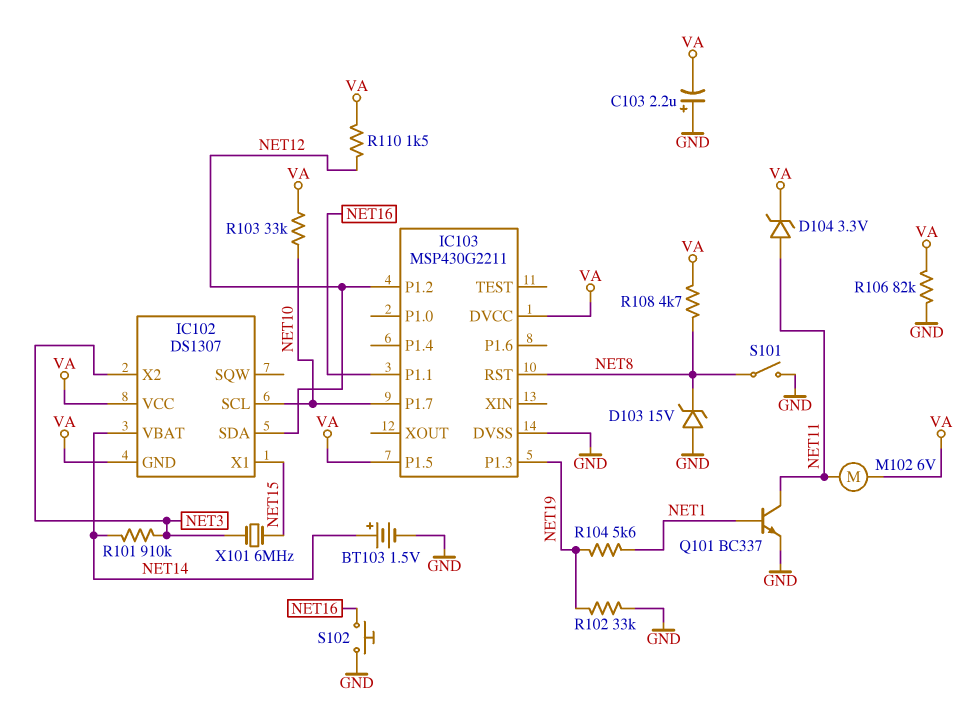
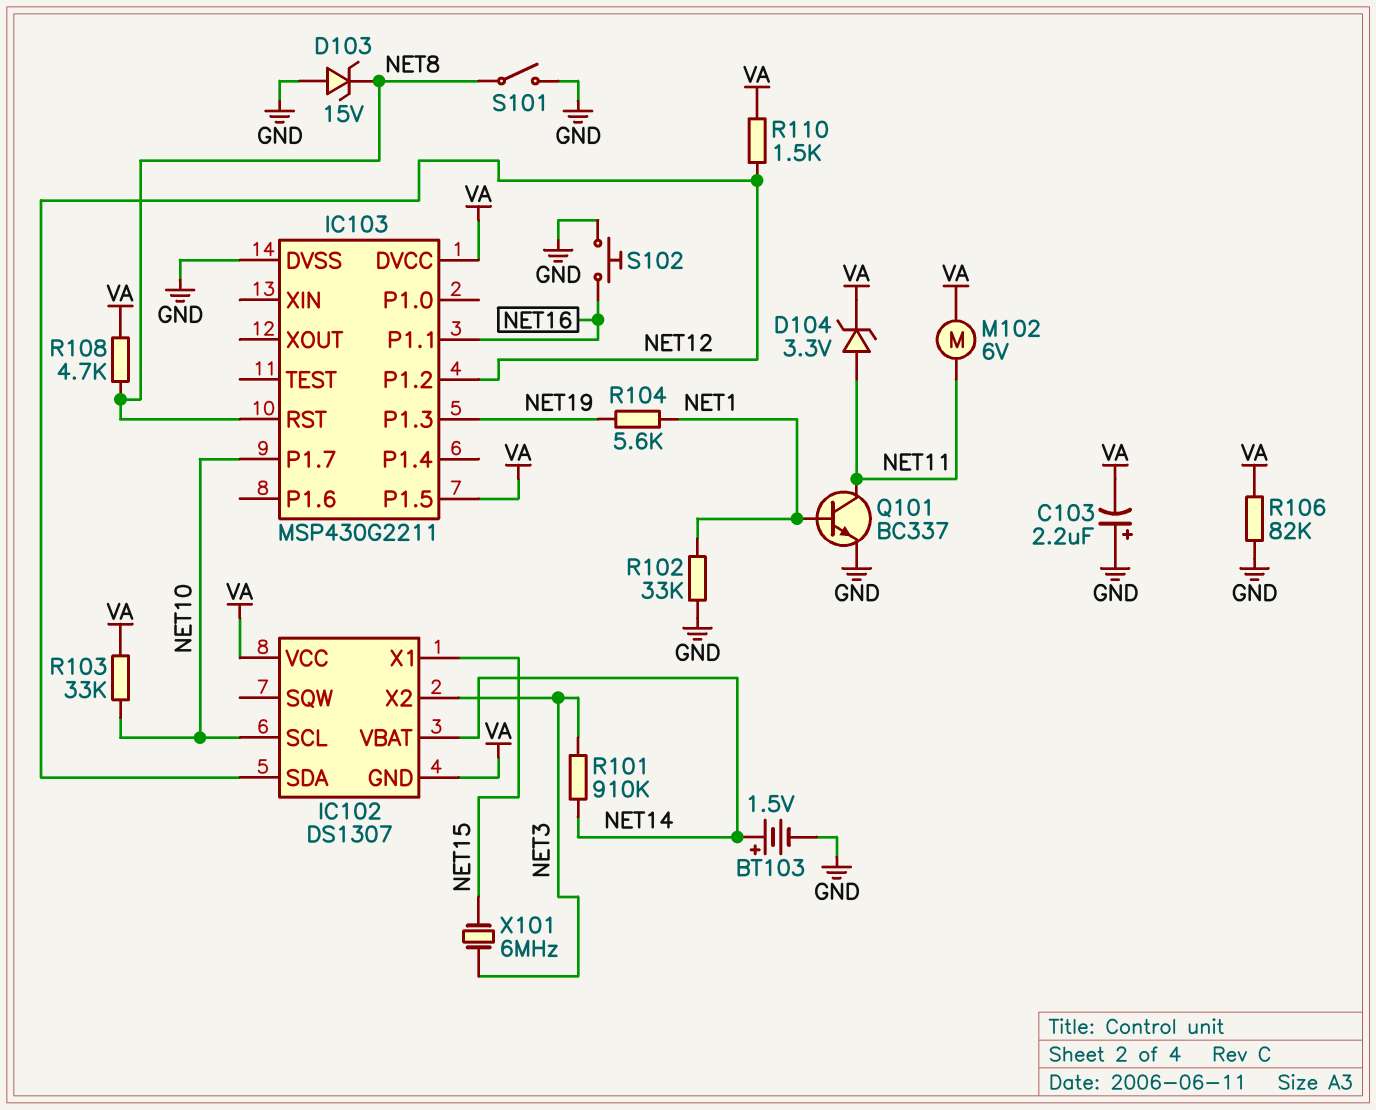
R102: 33k (GND, NET19) -> 33k (GND, NET1)

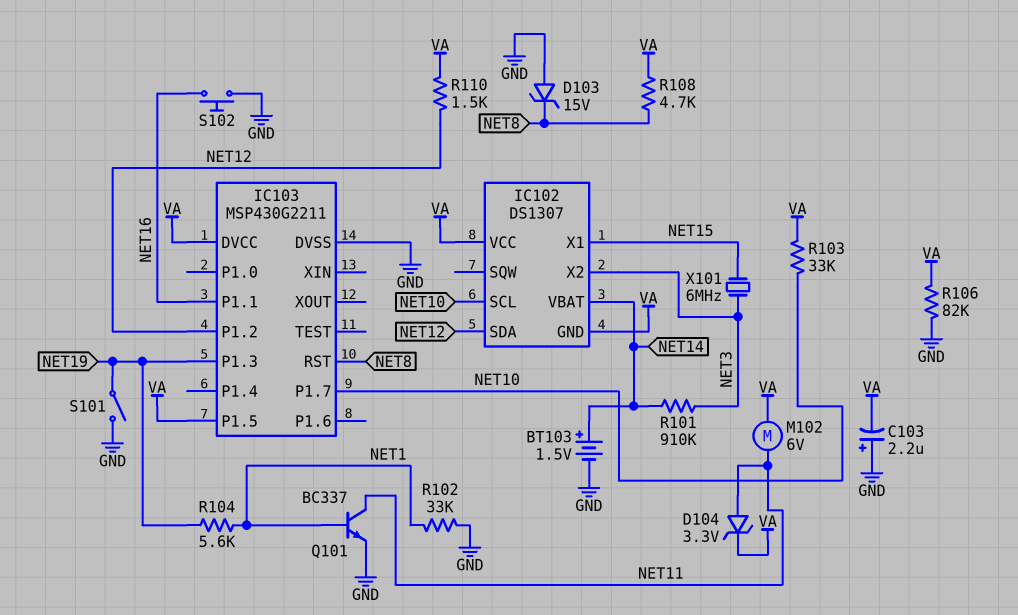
S101: switch (GND, NET8) -> switch (GND, NET19)

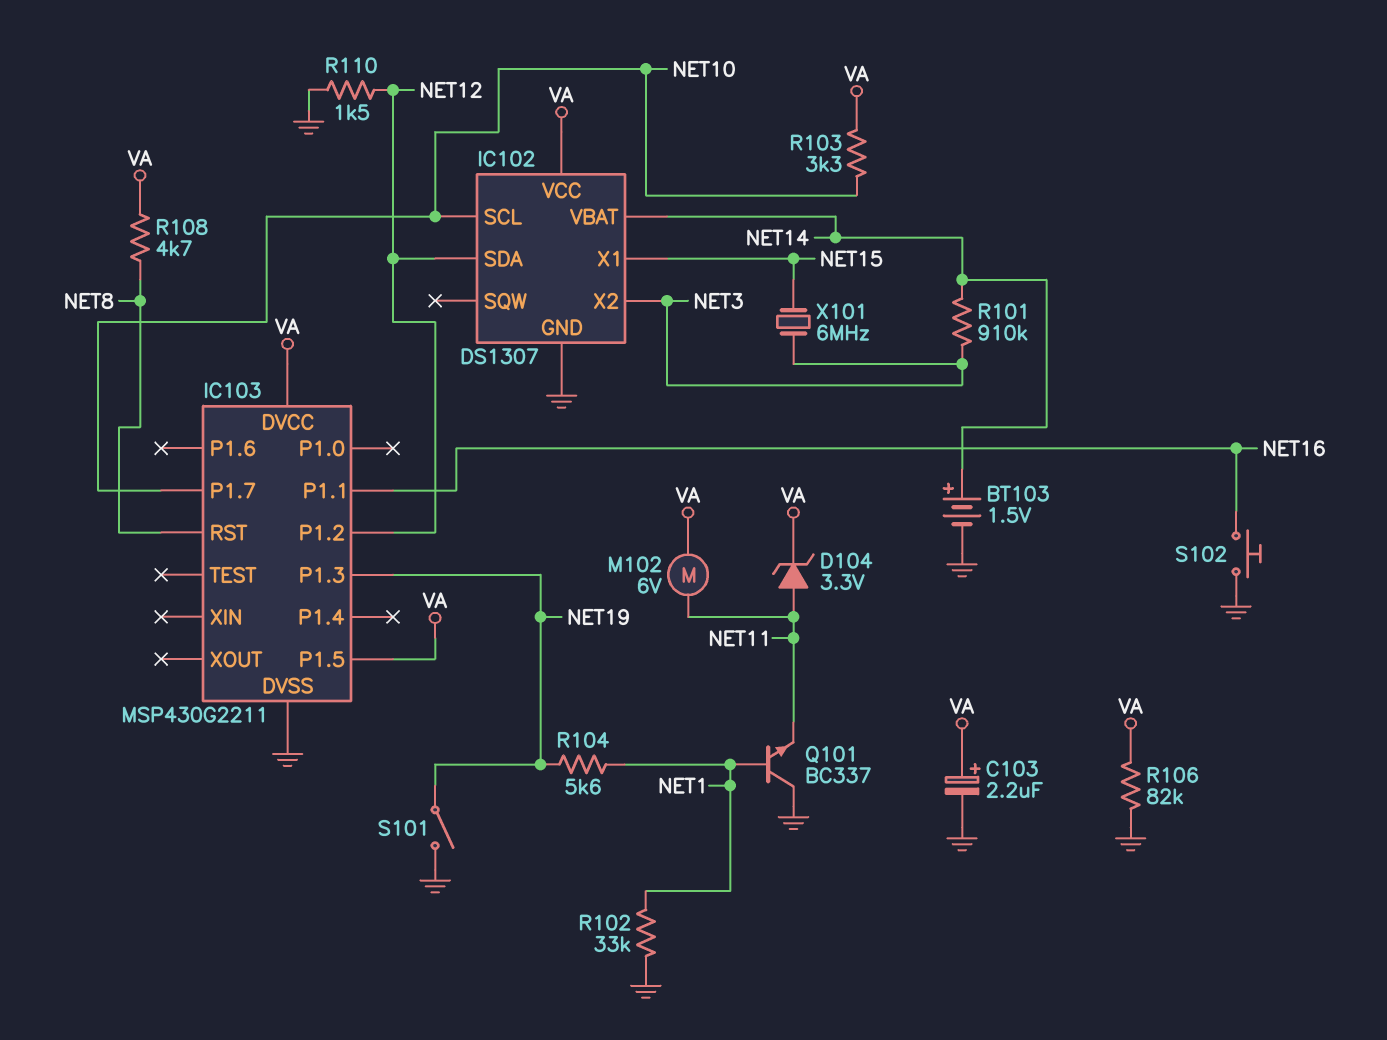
C103: 2.2uF (plus GND, minus VA) -> 2.2uF (plus VA, minus GND)
D103: zener 15V (A GND, K NET8) -> none
IC102 pin GND: VA -> GND
Q101: NPN BC337 (B NET1, C NET11, E GND) -> NPN BC337 (B NET1, C GND, E NET11)
R103: 33k (NET10, VA) -> 3.3k (NET10, VA)
R110: 1.5k (NET12, VA) -> 1.5k (GND, NET12)

